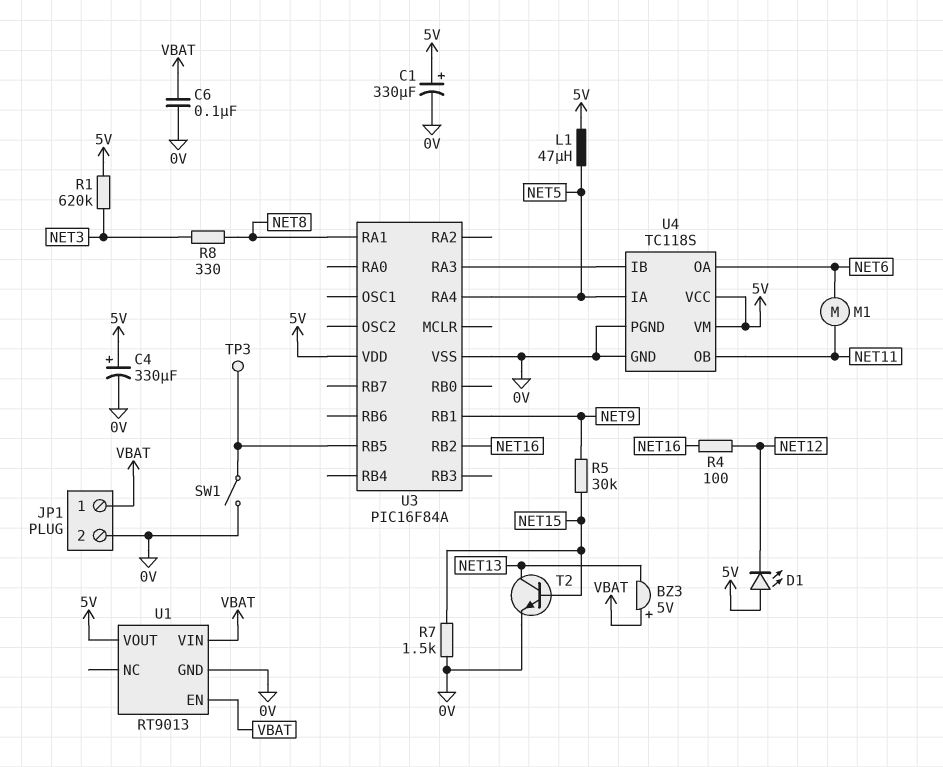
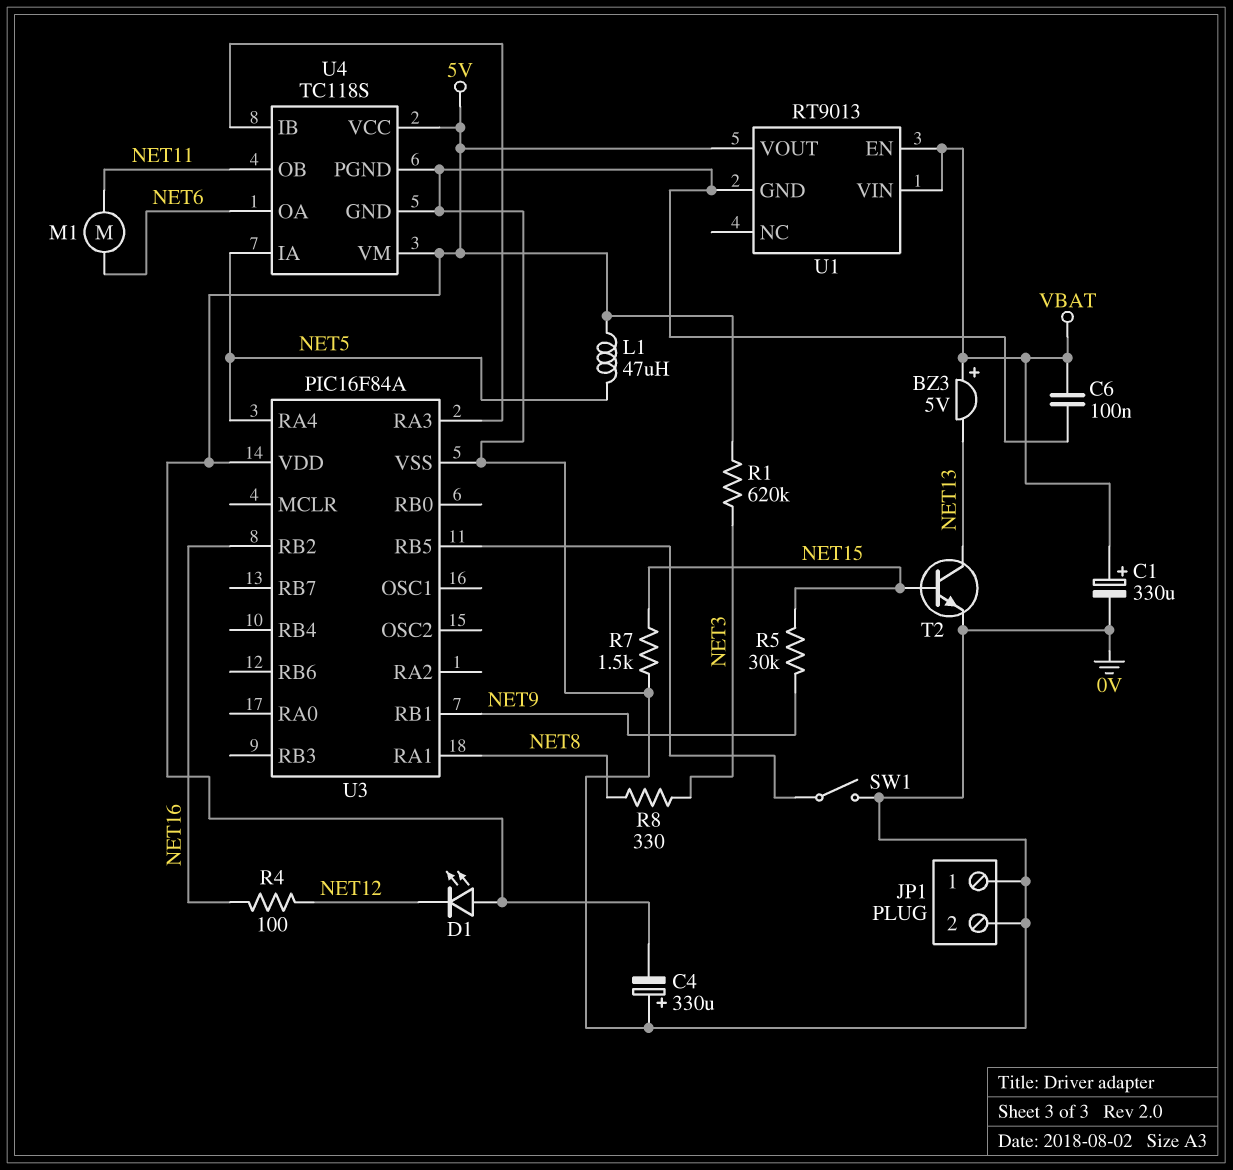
C1: 330uF (plus 5V, minus 0V) -> 330uF (plus VBAT, minus 0V)
C4: 330uF (plus 5V, minus 0V) -> 330uF (plus 0V, minus 5V)
JP1 pin 1: VBAT -> 0V
TP3: test point (U3/RB5) -> none

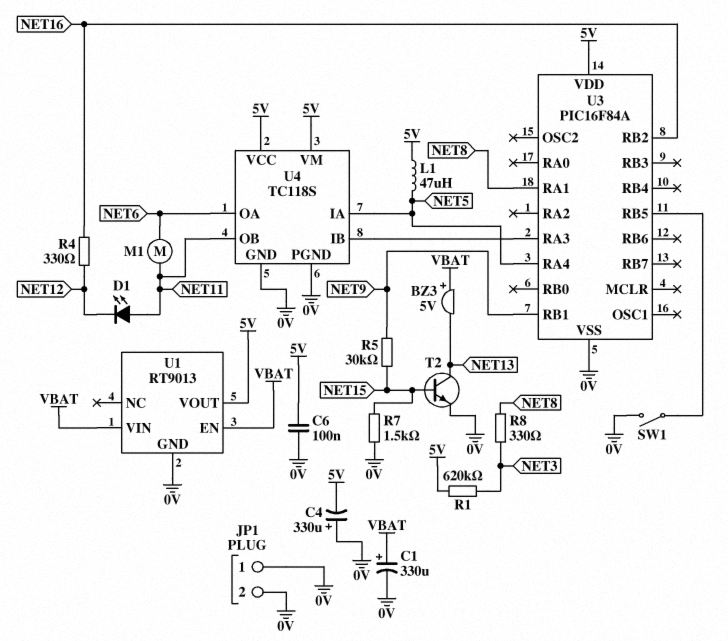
C6: 100nF (0V, VBAT) -> 100nF (0V, 5V)
D1: LED (A 5V, K NET12) -> LED (A NET11, K NET12)
R4: 100 (NET12, NET16) -> 330 (NET12, NET16)

